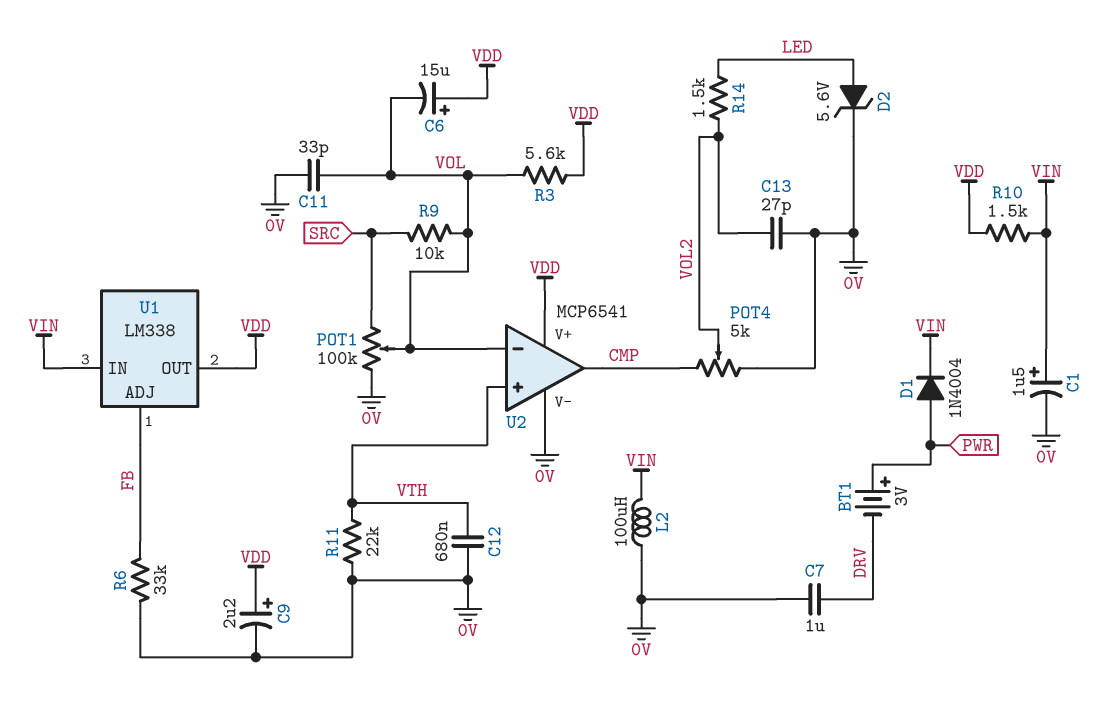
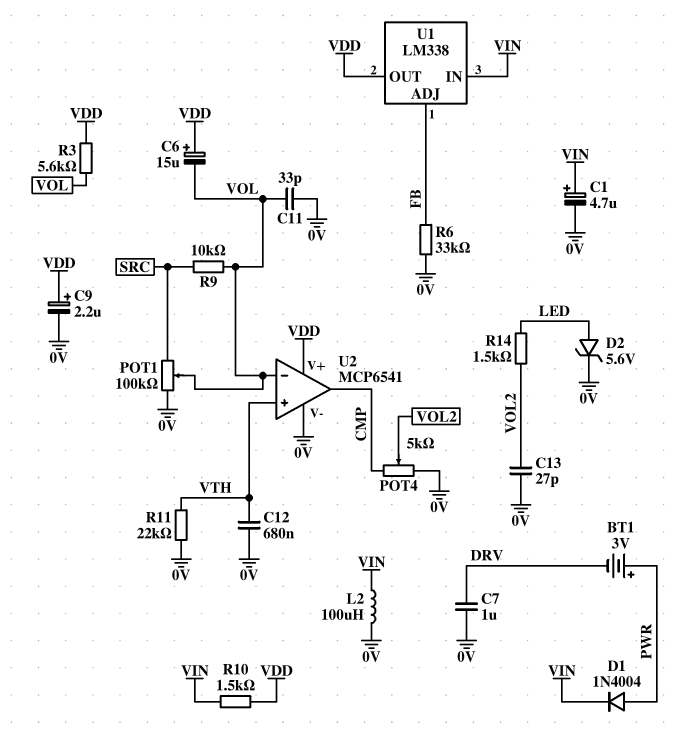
C1: 1.5uF (plus VIN, minus 0V) -> 4.7uF (plus VIN, minus 0V)

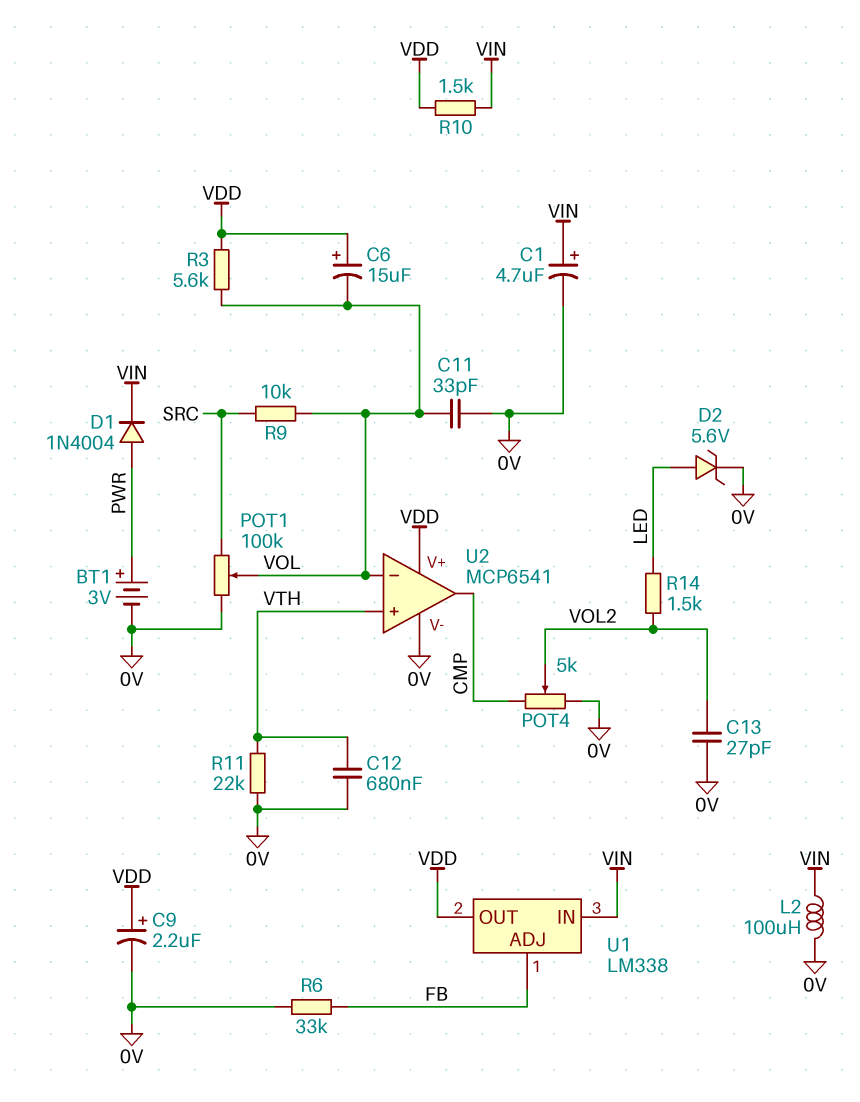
BT1: 3V (plus PWR, minus DRV) -> 3V (plus PWR, minus 0V)
C7: 1uF (0V, DRV) -> none

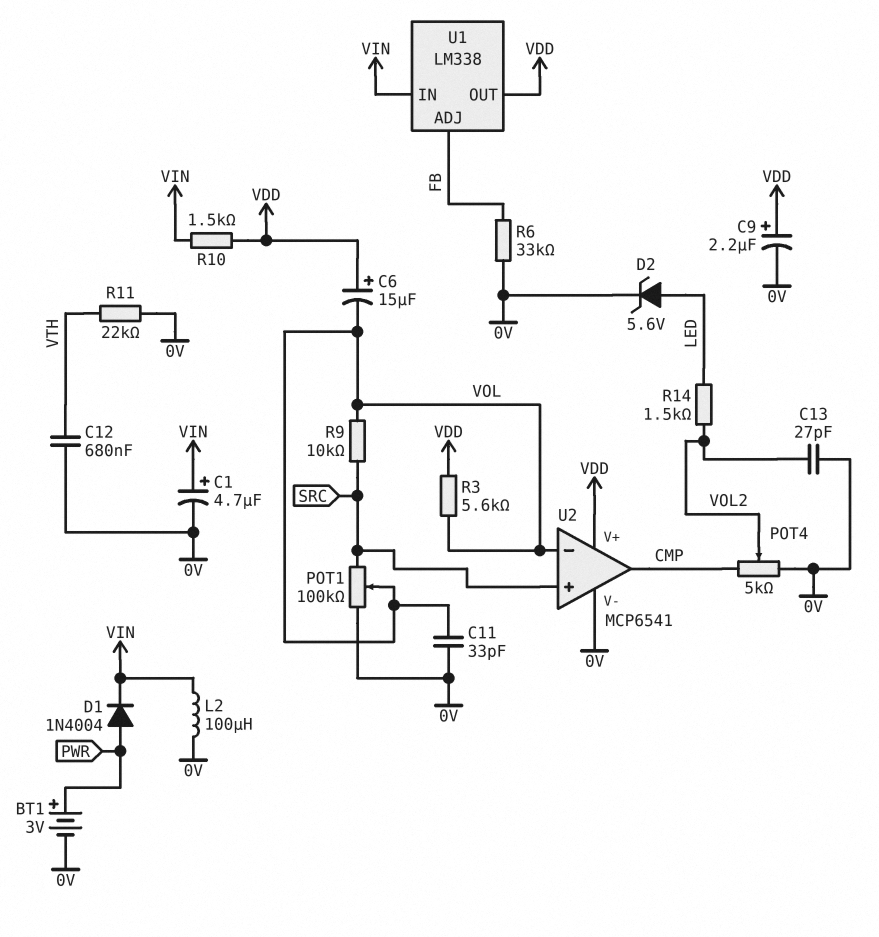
U2 pin in+: VTH -> SRC

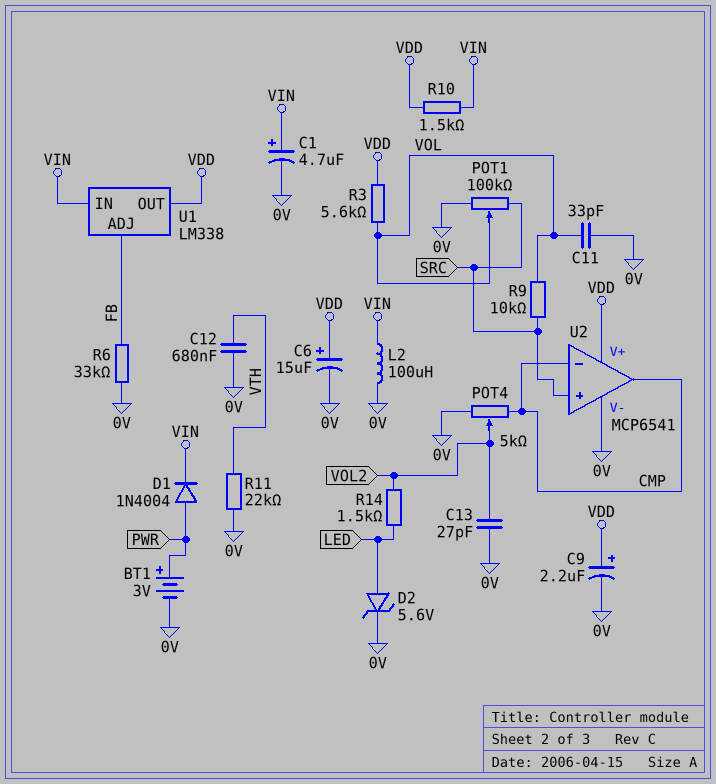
C6: 15uF (plus VDD, minus VOL) -> 15uF (plus VDD, minus 0V)
U2 pin in-: VOL -> CMP

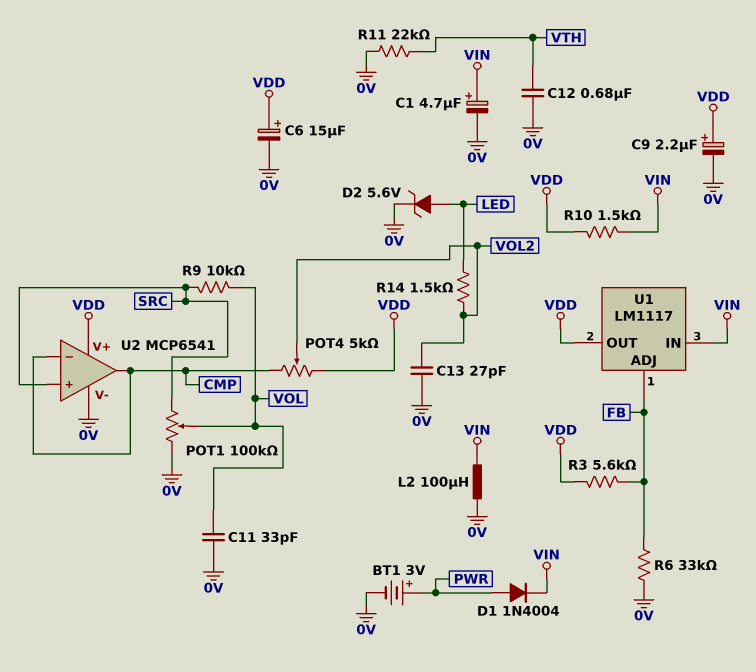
POT4: 5k (0V, CMP, wiper VOL2) -> 5k (CMP, VDD, wiper VOL2)
R3: 5.6k (VDD, VOL) -> 5.6k (FB, VDD)
U1: LM338 -> LM1117

